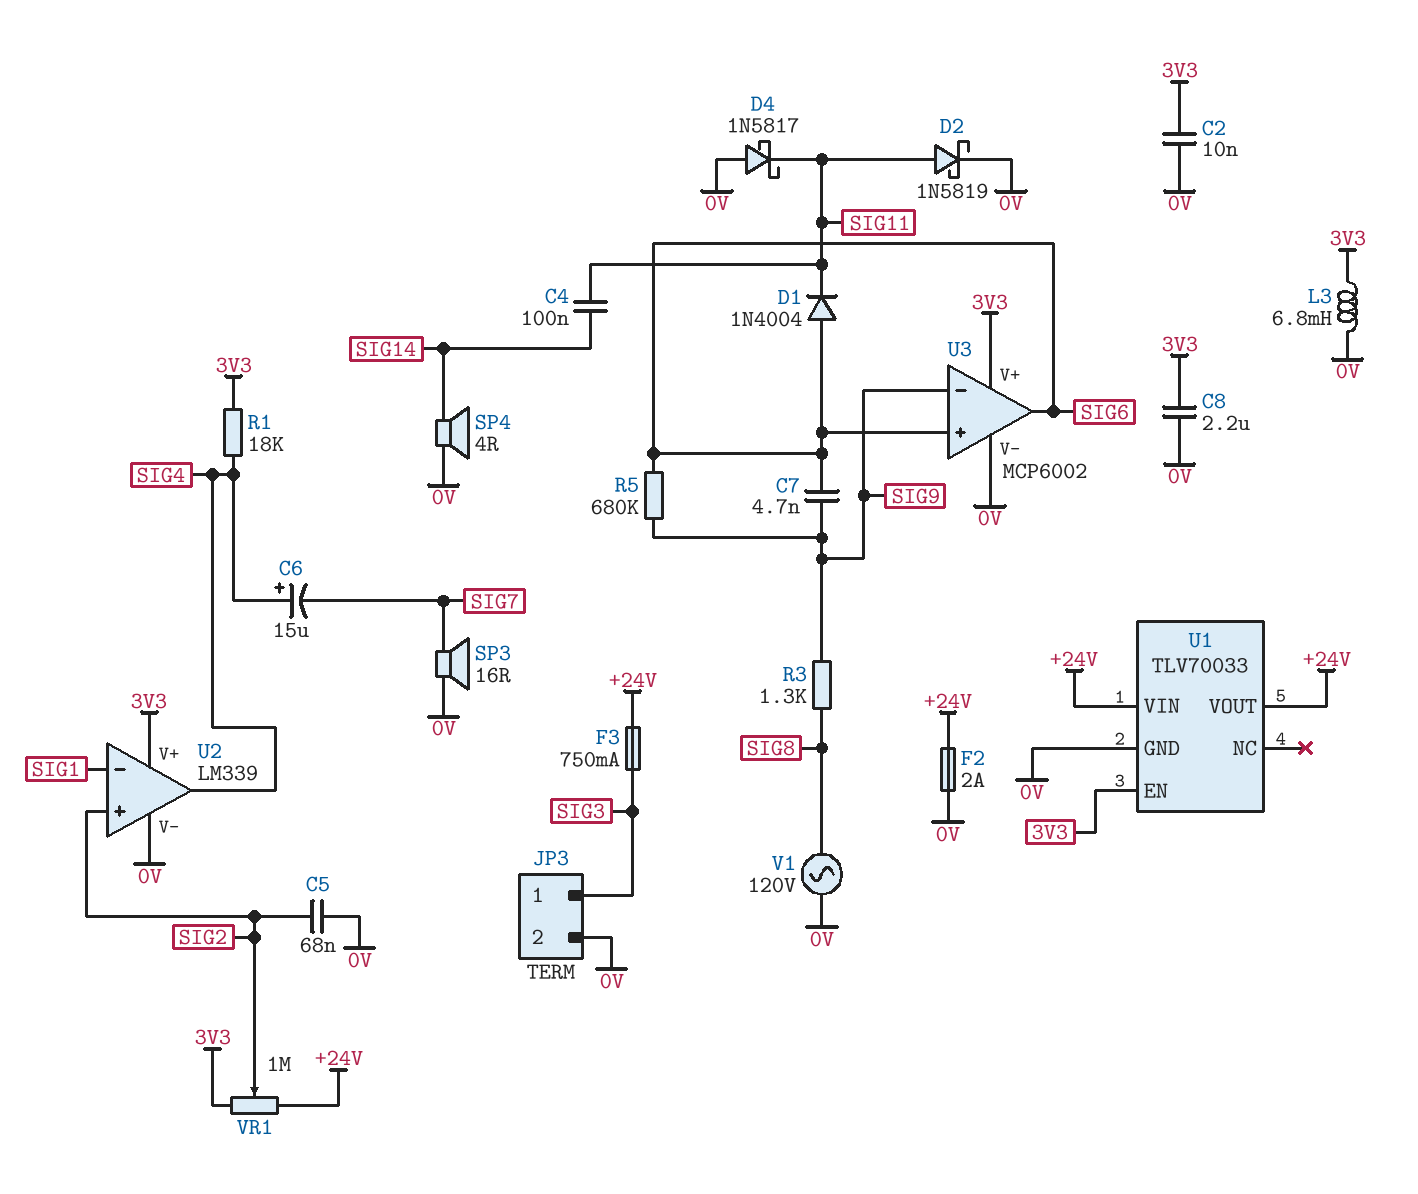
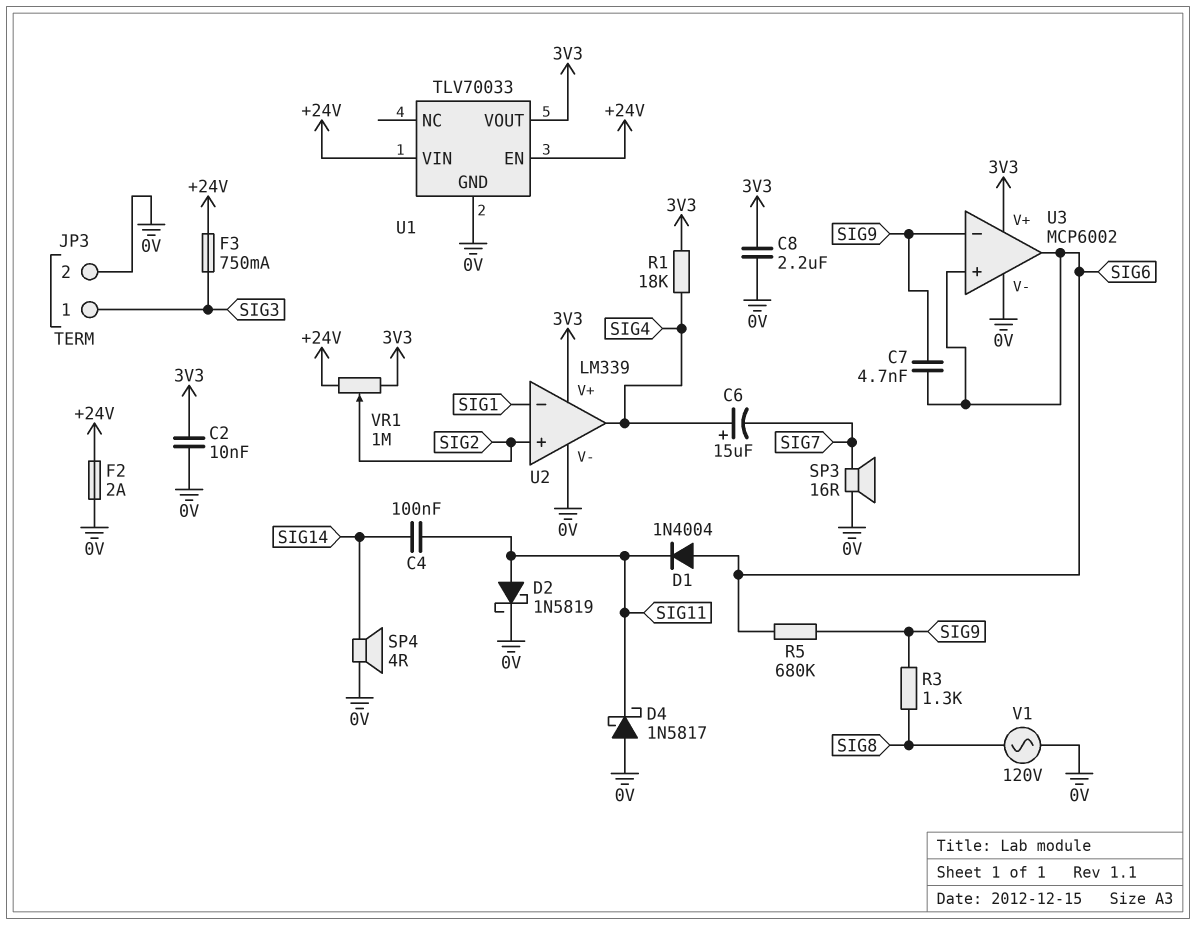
C5: 68nF (0V, SIG2) -> none
L3: 6.8mH (0V, 3V3) -> none
U1 pin EN: 3V3 -> +24V
U1 pin VOUT: +24V -> 3V3

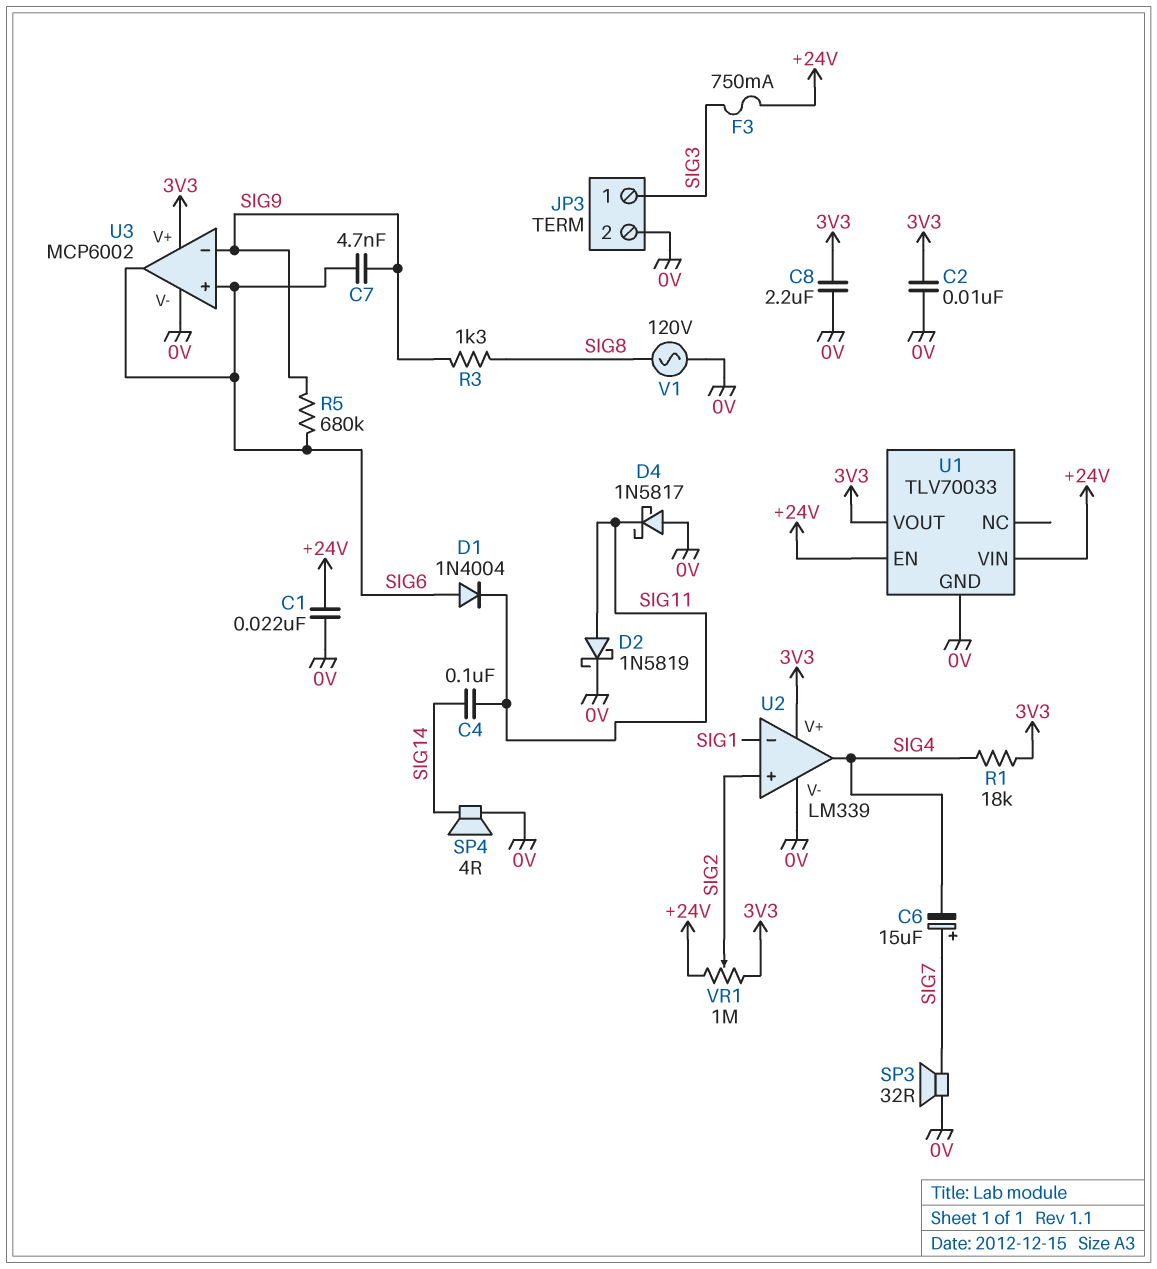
C1: none -> 22nF (+24V, 0V)
C6: 15uF (plus SIG4, minus SIG7) -> 15uF (plus SIG7, minus SIG4)
F2: 2A (+24V, 0V) -> none
SP3: speaker 16R (0V, SIG7) -> speaker 32R (0V, SIG7)

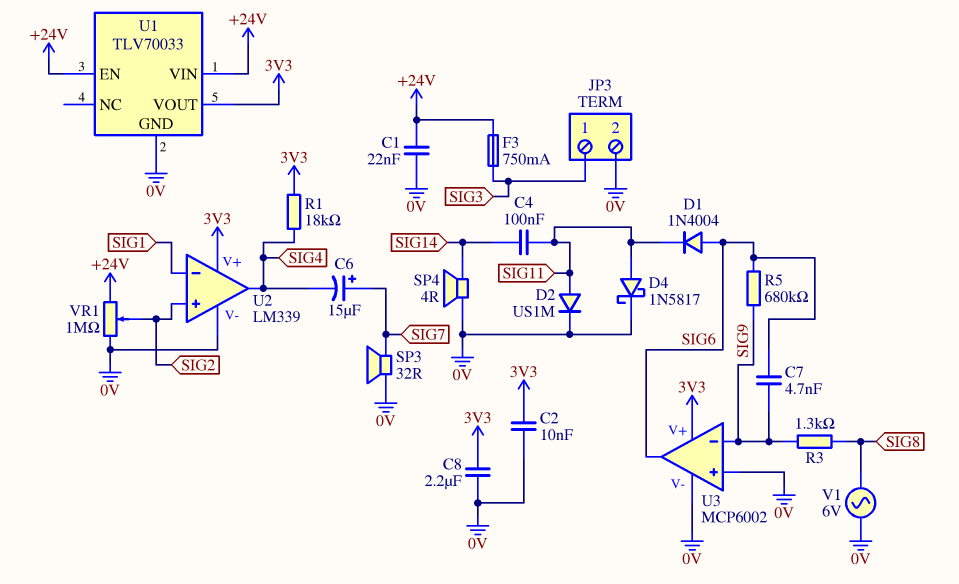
D2: schottky 1N5819 (A SIG11, K 0V) -> diode US1M (A SIG11, K 0V)
D4: schottky 1N5817 (A 0V, K SIG11) -> schottky 1N5817 (A SIG11, K 0V)
U3 pin in+: SIG6 -> 0V
V1: AC 120V (0V, SIG8) -> AC 6V (0V, SIG8)
VR1: 1M (+24V, 3V3, wiper SIG2) -> 1M (+24V, 0V, wiper SIG2)

